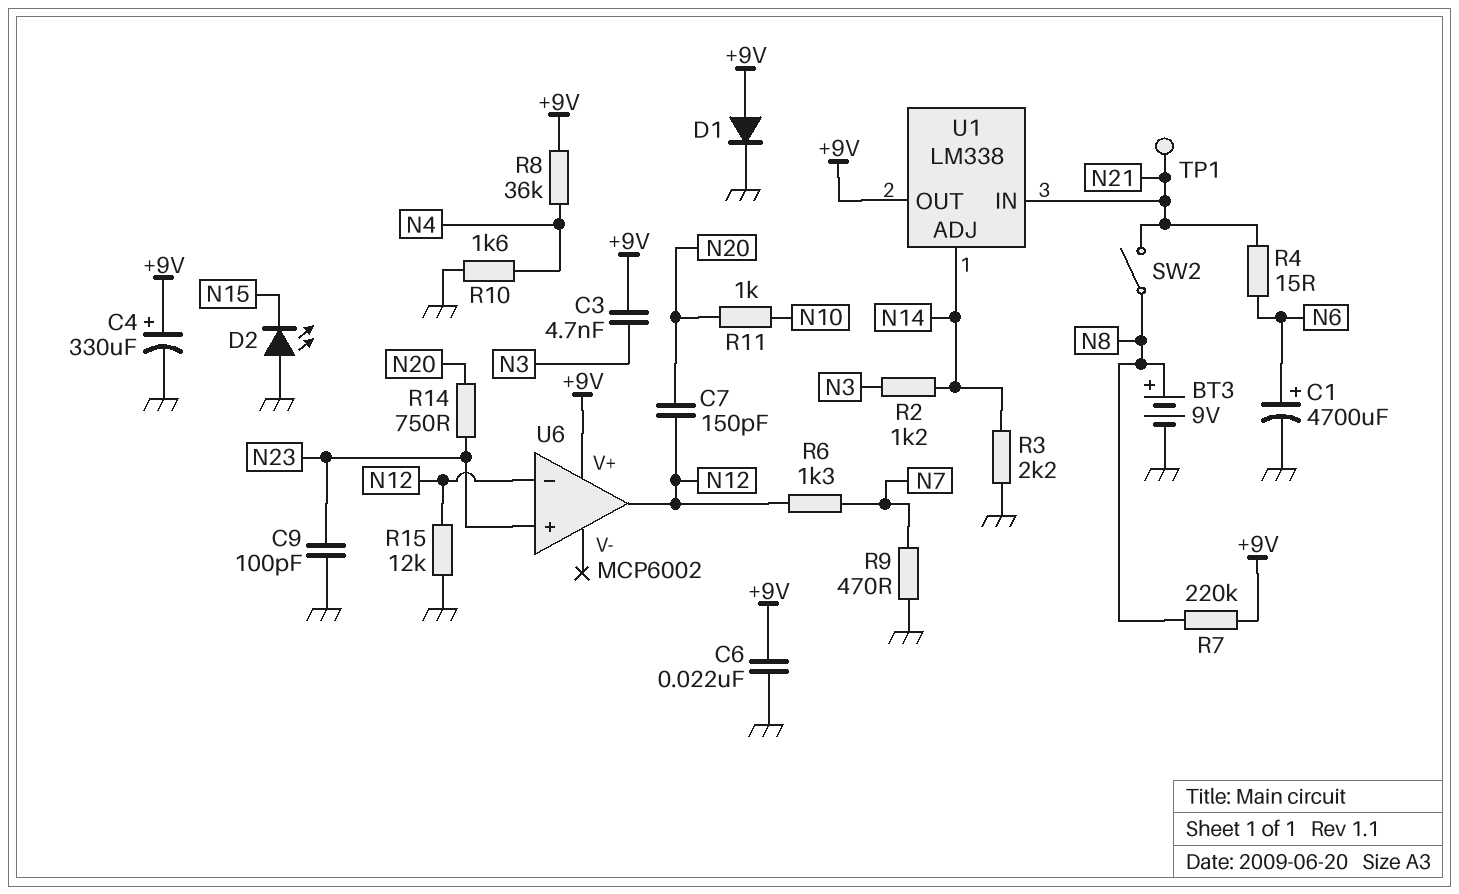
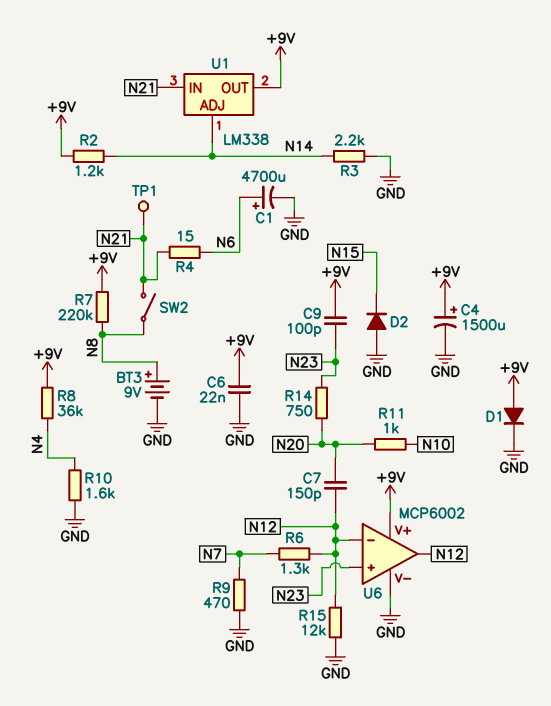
C3: 4.7nF (+9V, N3) -> none
C4: 330uF (plus +9V, minus GND) -> 1500uF (plus +9V, minus GND)
C9: 100pF (GND, N23) -> 100pF (+9V, N23)
D2: LED (A GND, K N15) -> diode (A GND, K N15)
R2: 1.2k (N3, N14) -> 1.2k (+9V, N14)
U6 pin V-: none -> GND

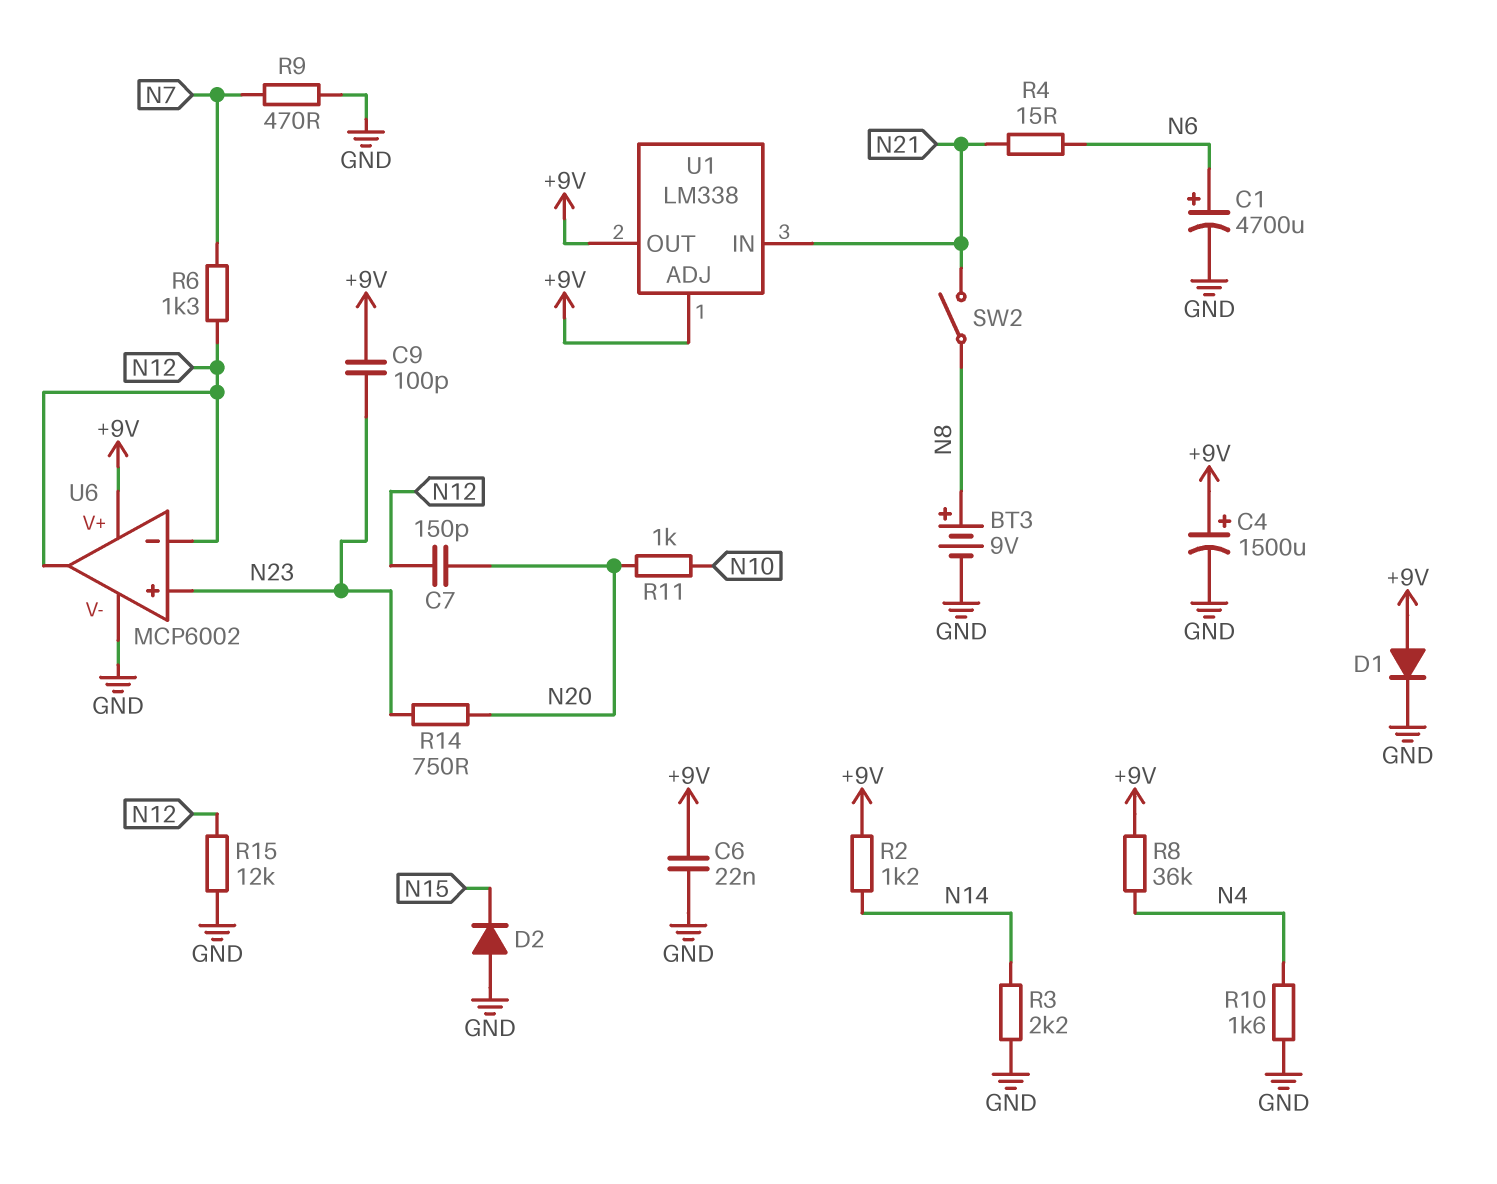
R7: 220k (+9V, N8) -> none
TP1: test point (N21) -> none
U1 pin ADJ: N14 -> +9V

